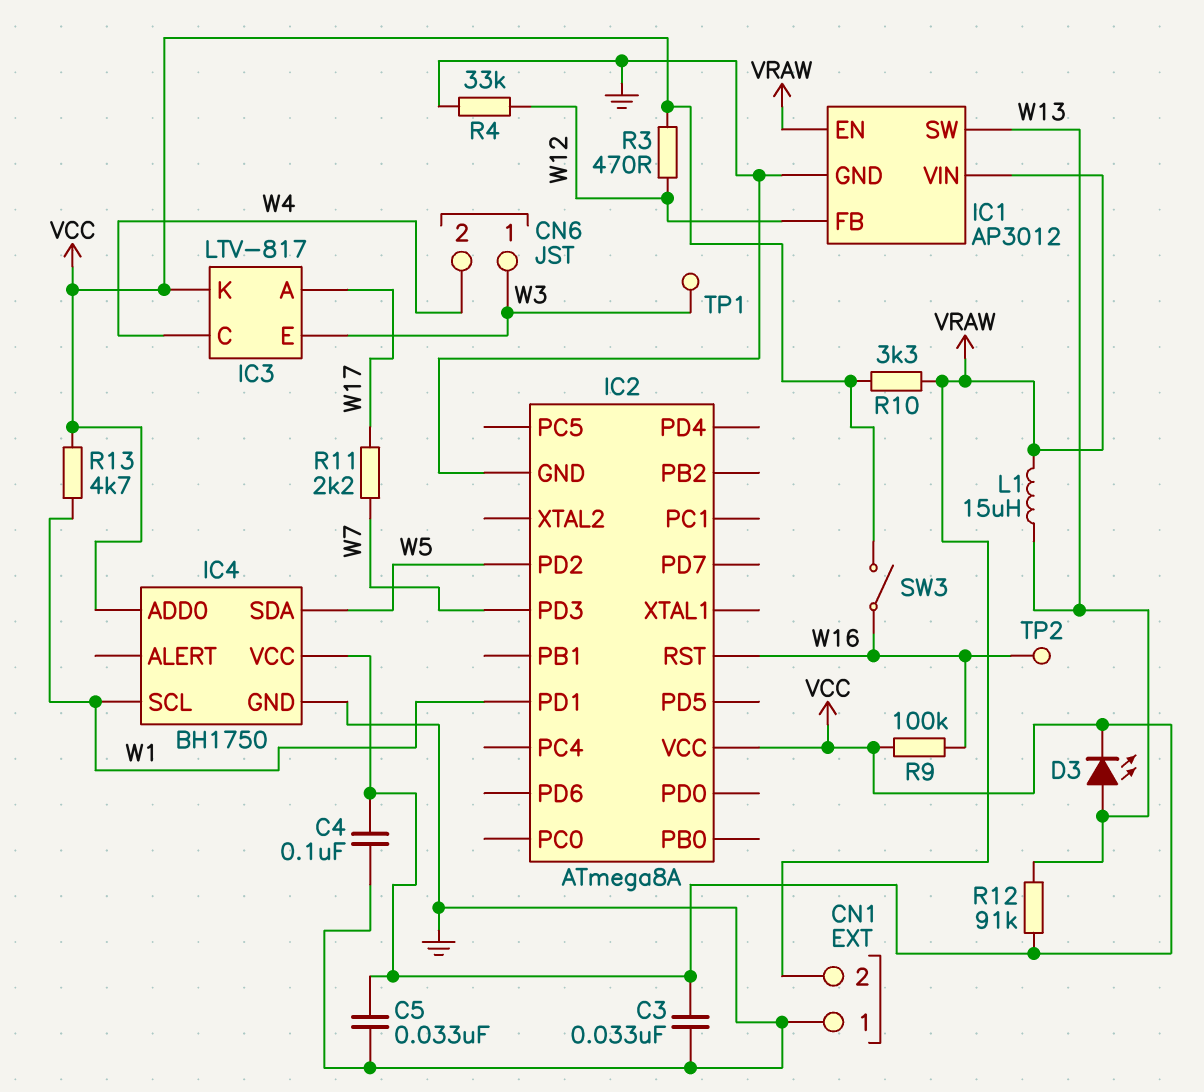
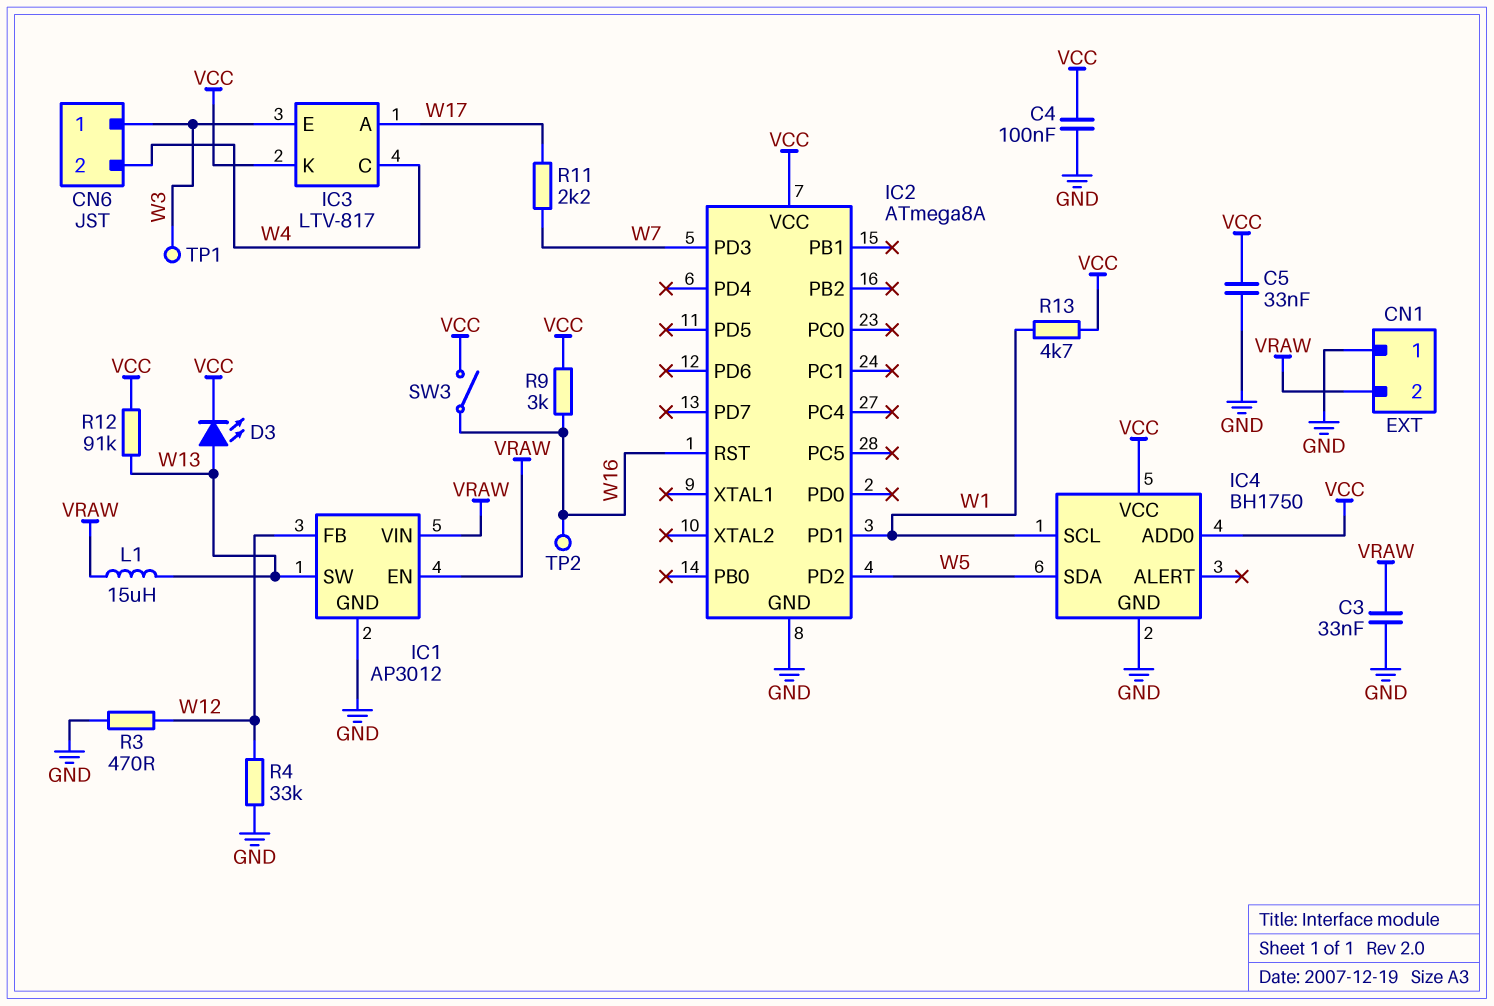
C3: 33nF (GND, VCC) -> 33nF (GND, VRAW)
R3: 470 (VCC, W12) -> 470 (GND, W12)
R9: 100k (VCC, W16) -> 3k (VCC, W16)
R10: 3.3k (VCC, VRAW) -> none

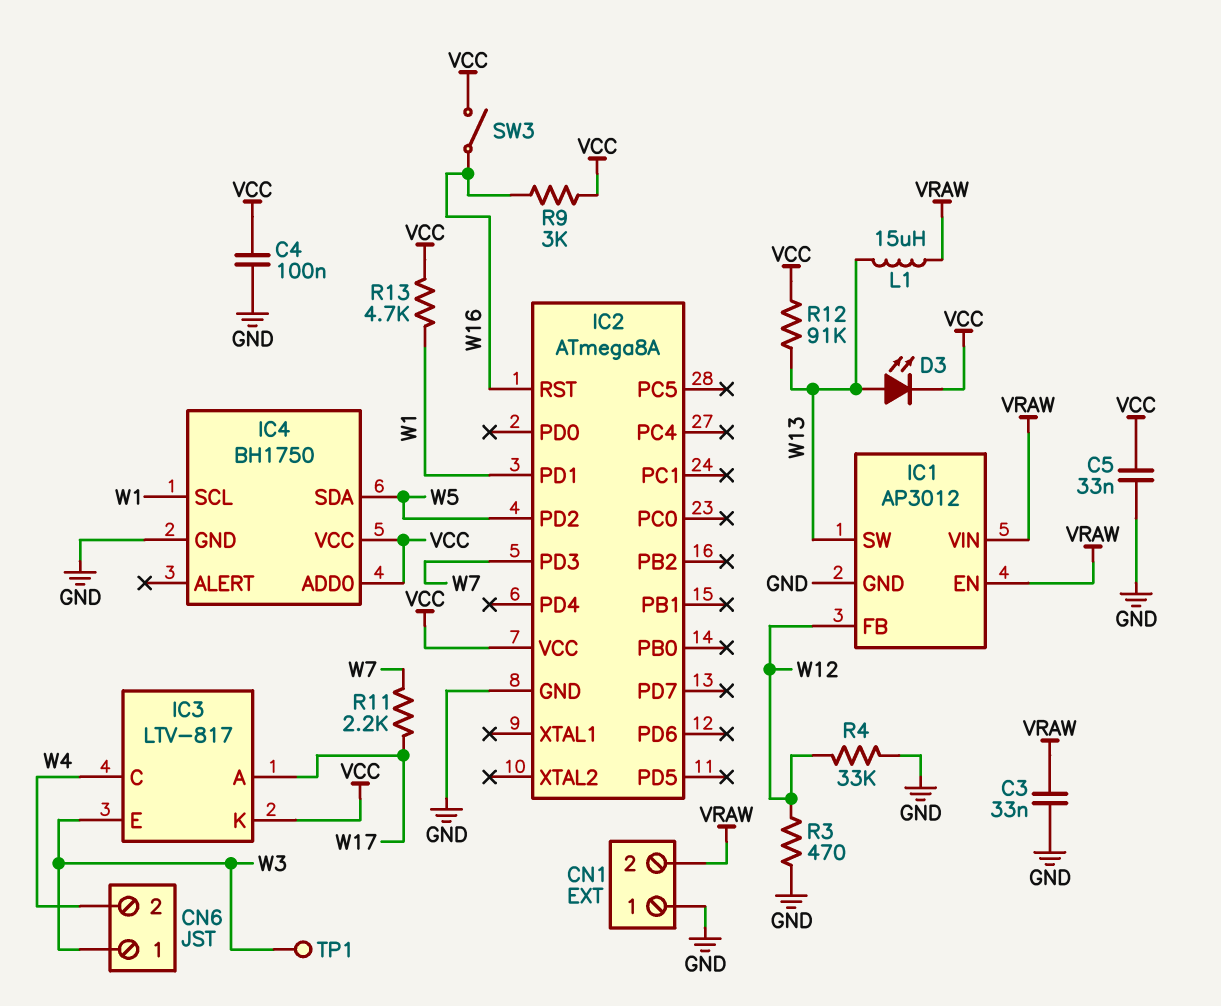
TP2: test point (W16) -> none

